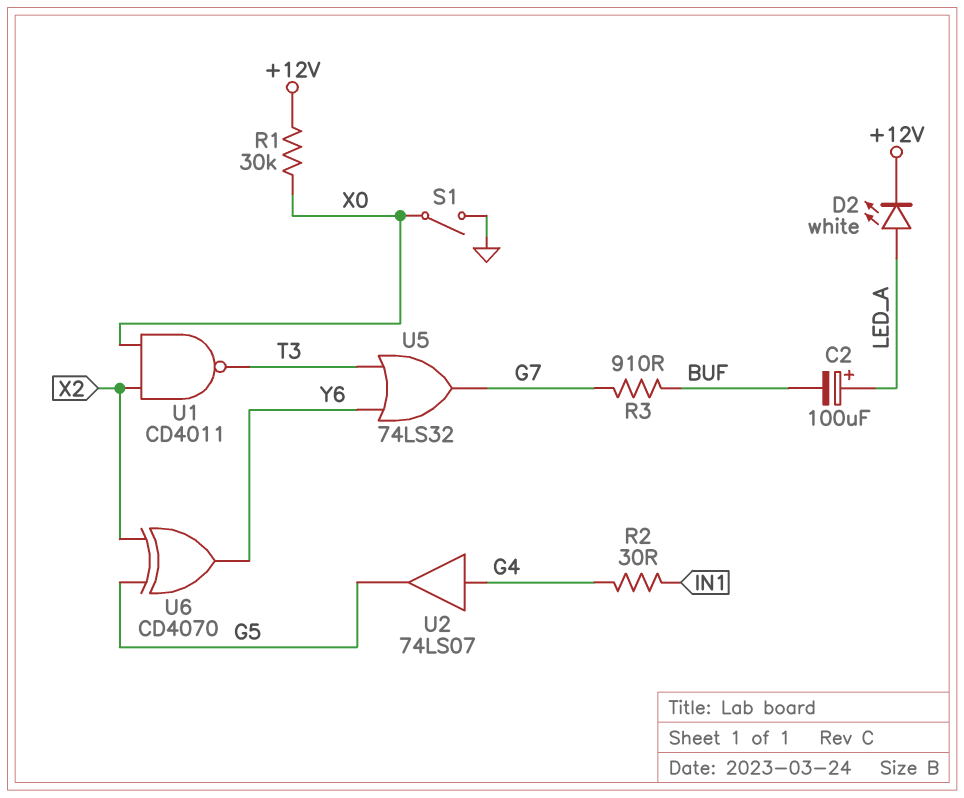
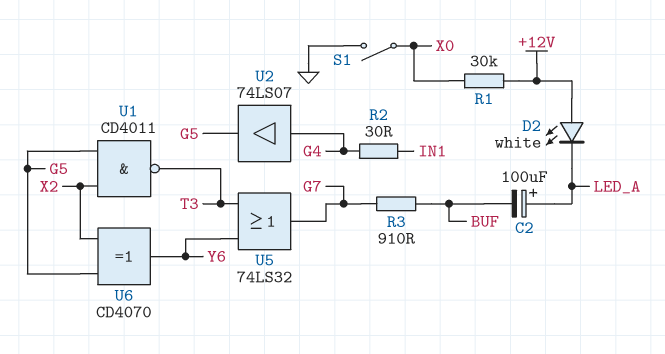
D2: LED white (A LED_A, K +12V) -> LED white (A +12V, K LED_A)
U1: NAND CD4011 (in X0, in X2, out T3) -> NAND CD4011 (in G5, in X2, out T3)

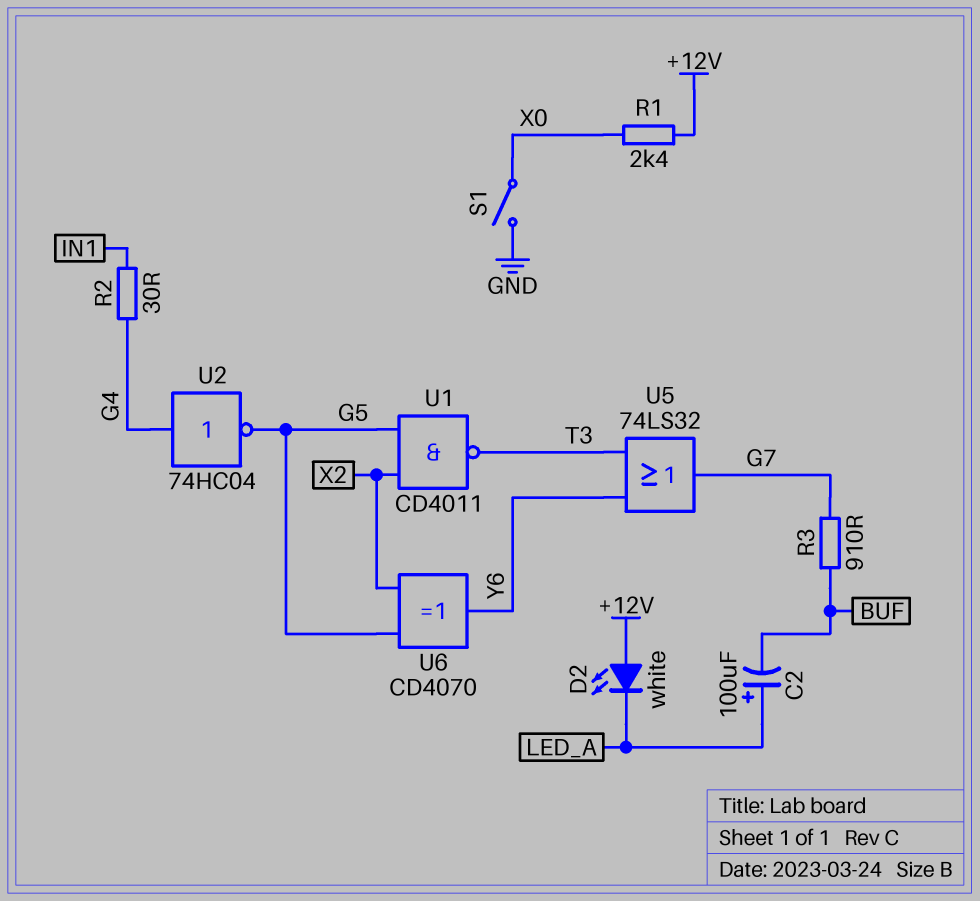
R1: 30k (+12V, X0) -> 2.4k (+12V, X0)
U2: buffer 74LS07 (in G4, out G5) -> NOT 74HC04 (in G4, out G5)

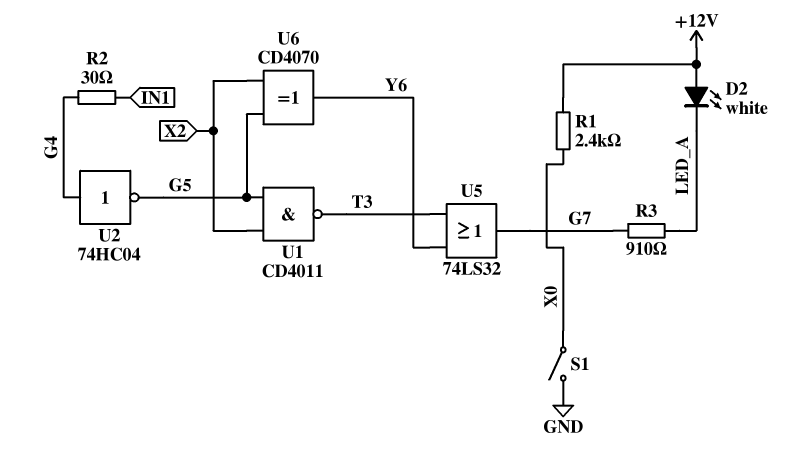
C2: 100uF (plus LED_A, minus BUF) -> none
R3: 910 (BUF, G7) -> 910 (G7, LED_A)

